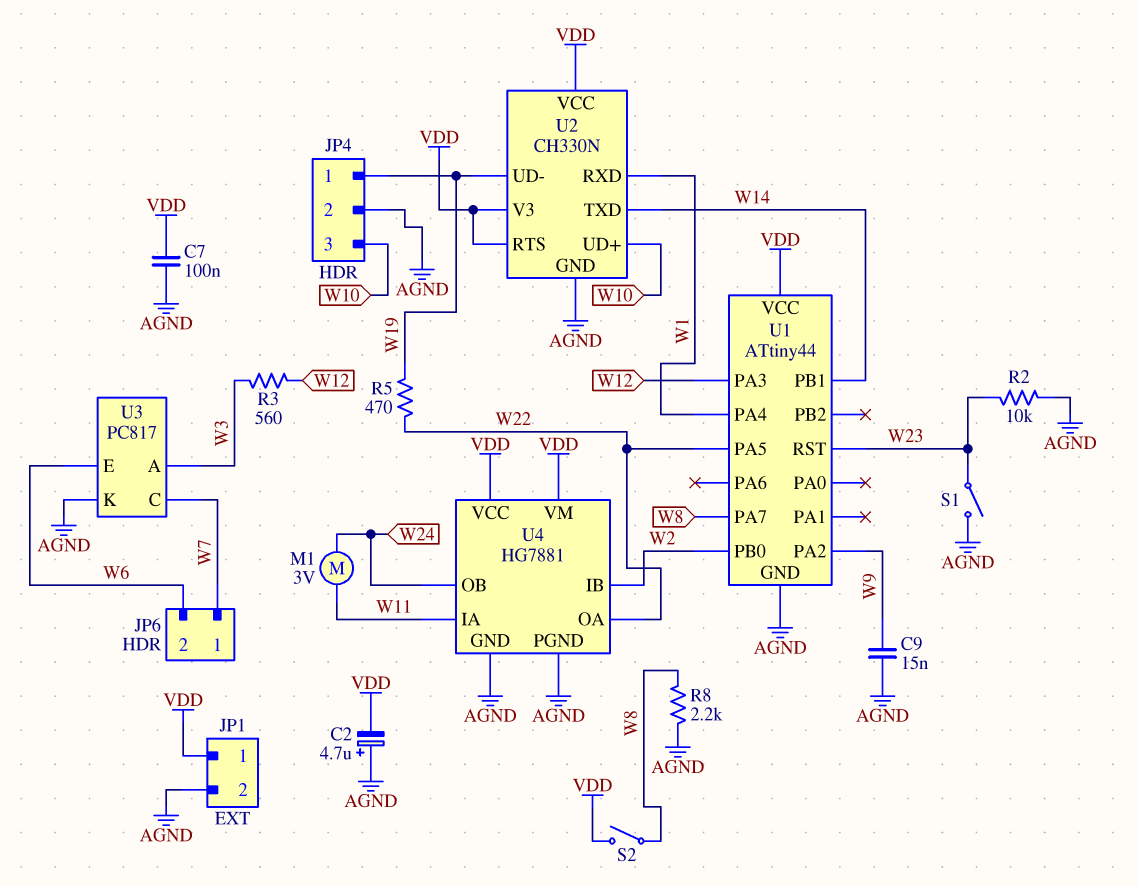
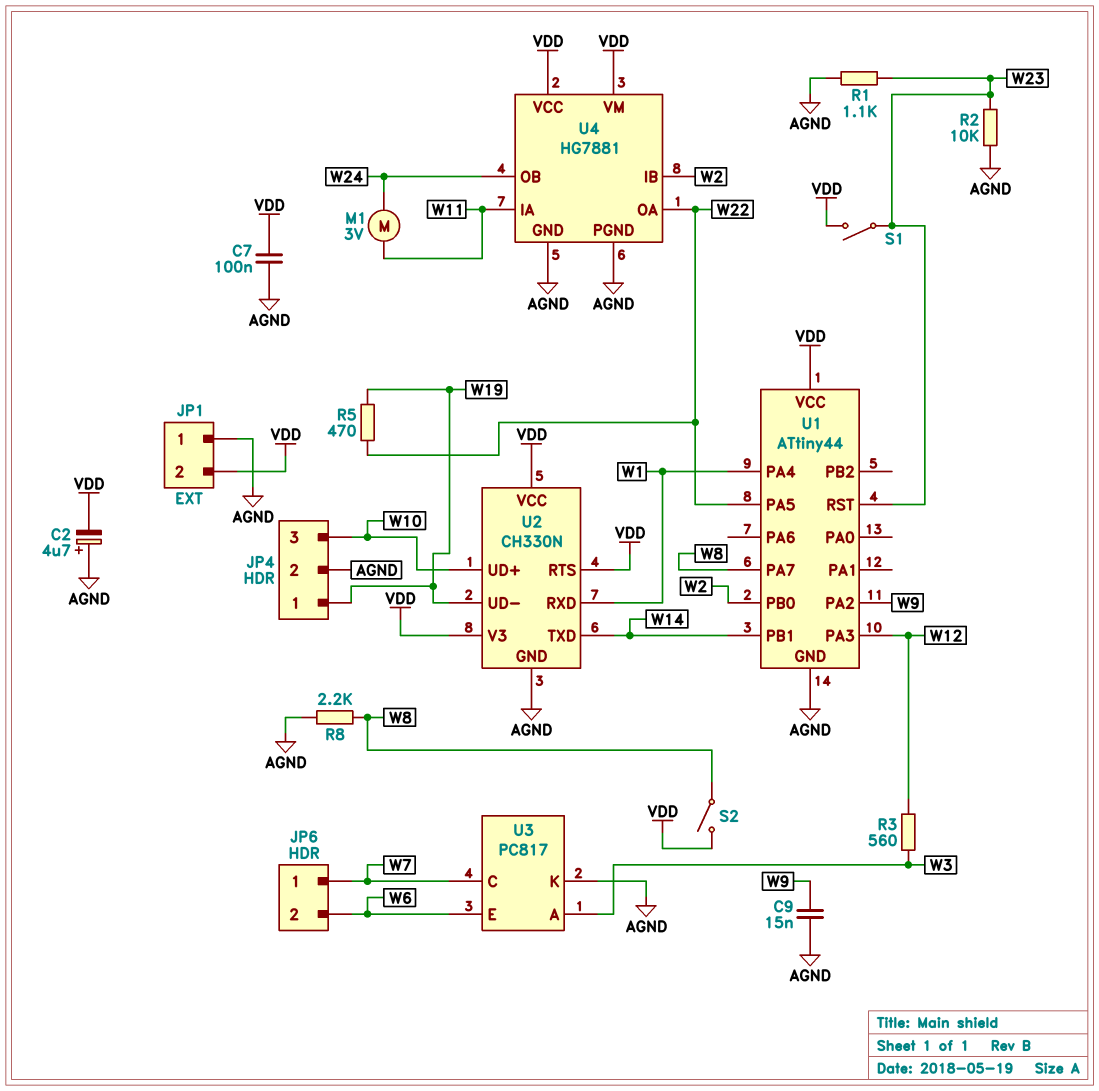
JP1 pin 1: VDD -> AGND
JP1 pin 2: AGND -> VDD
R1: none -> 1.1k (AGND, W23)
S1: switch (AGND, W23) -> switch (VDD, W23)

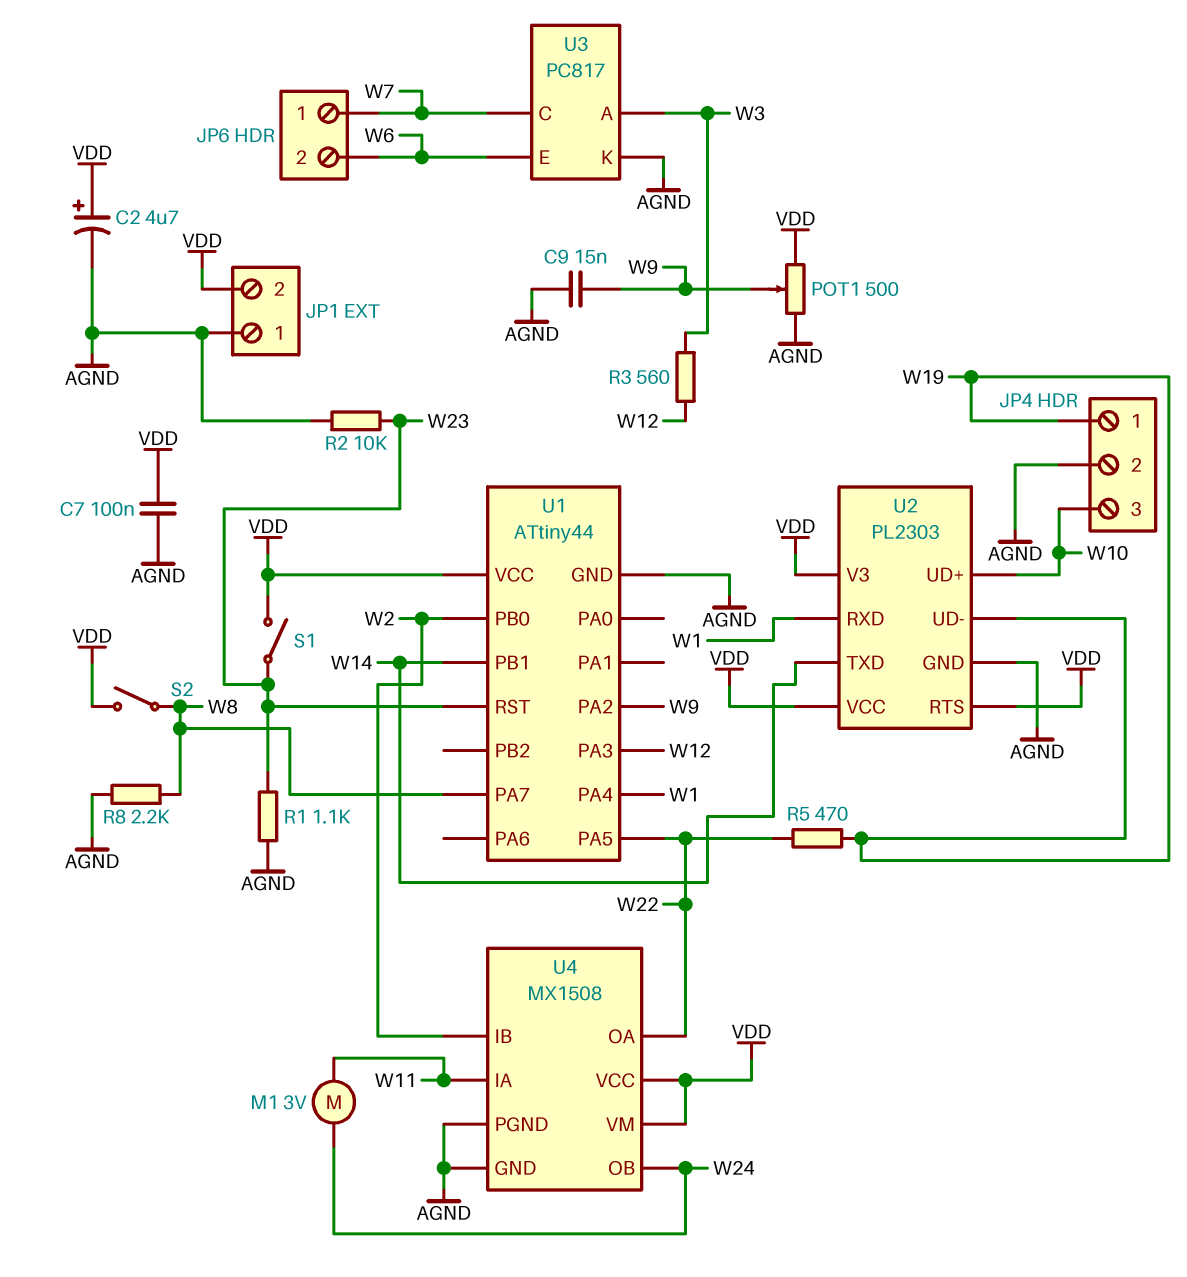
C2: 4.7uF (plus AGND, minus VDD) -> 4.7uF (plus VDD, minus AGND)
POT1: none -> 500 (AGND, VDD, wiper W9)
U2: CH330N -> PL2303
U4: HG7881 -> MX1508

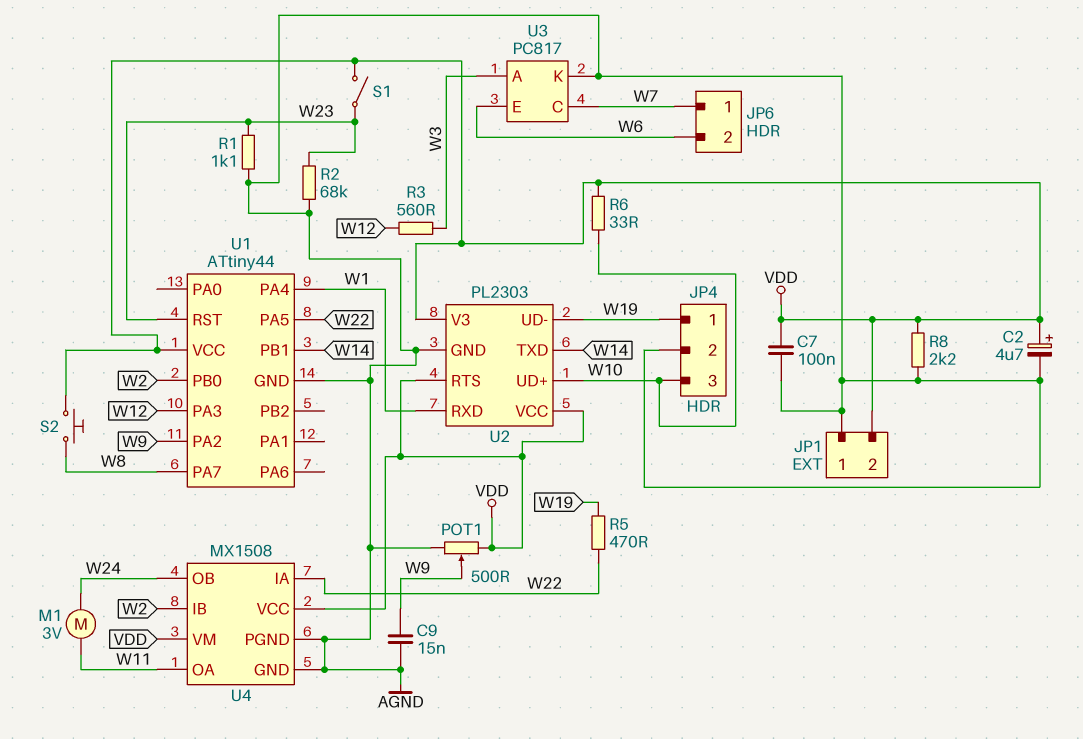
R2: 10k (AGND, W23) -> 68k (AGND, W23)
R6: none -> 33 (VDD, W10)
R8: 2.2k (AGND, W8) -> 2.2k (AGND, VDD)
S2: switch (VDD, W8) -> button (VDD, W8)
U4 pin IA: W11 -> W22
U4 pin OA: W22 -> W11

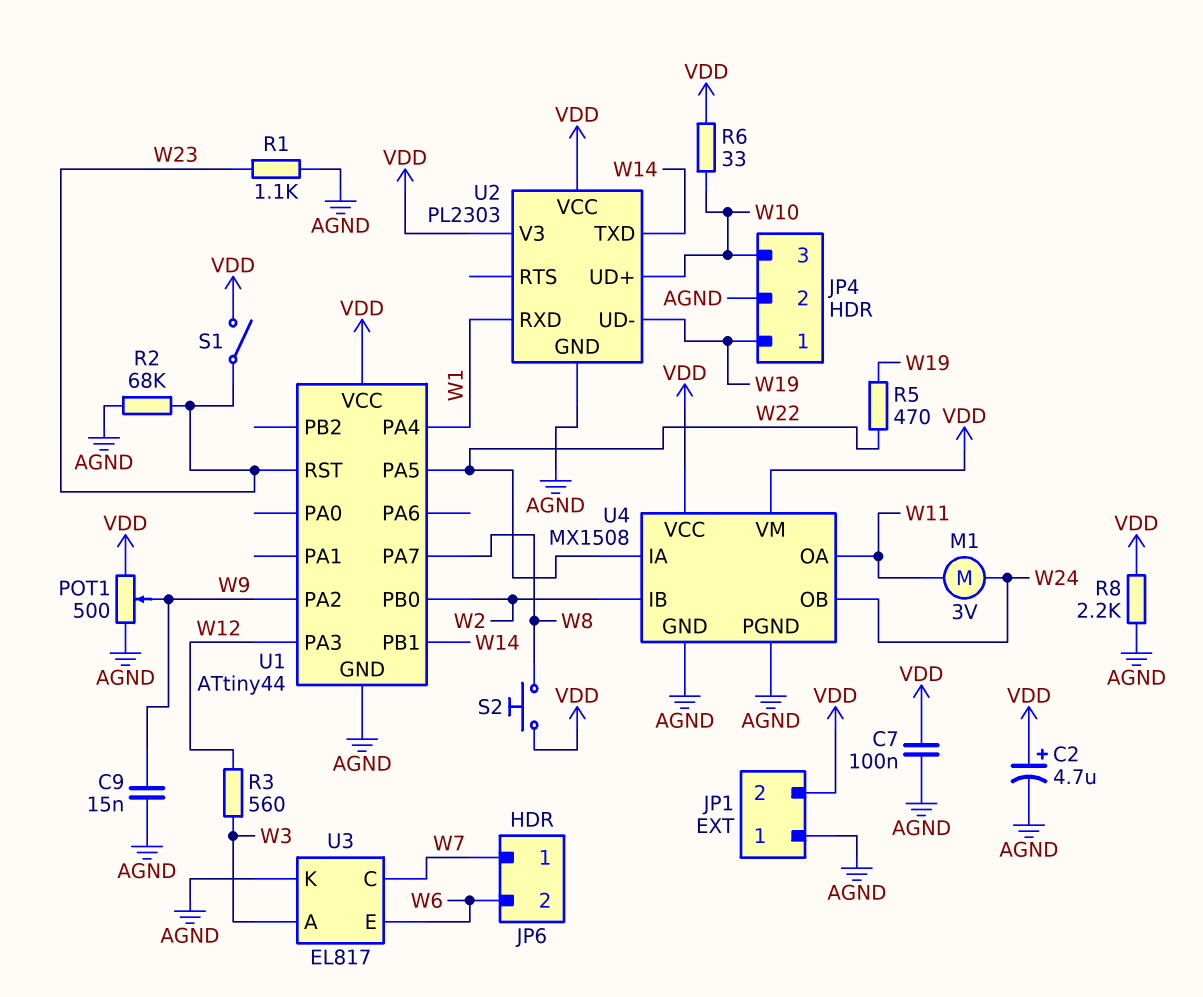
U2 pin RTS: VDD -> none
U3: PC817 -> EL817

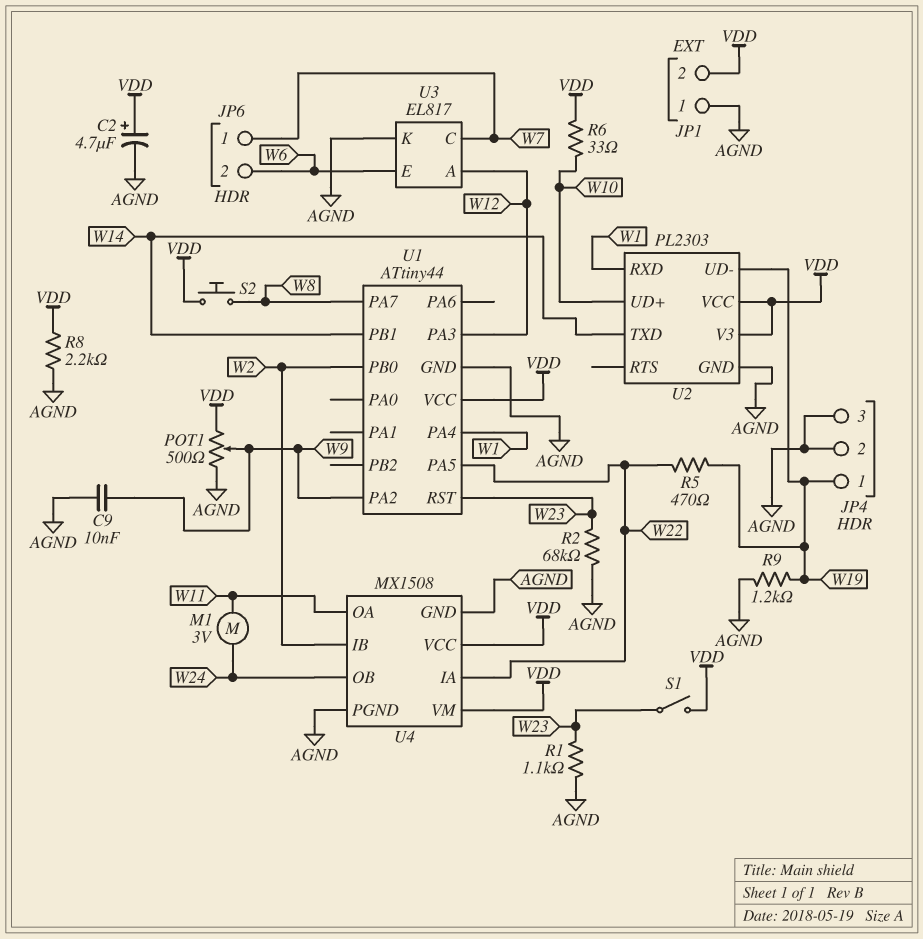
C7: 100nF (AGND, VDD) -> none
C9: 15nF (AGND, W9) -> 10nF (AGND, W9)
JP4 pin 3: W10 -> AGND
R3: 560 (W3, W12) -> none
R9: none -> 1.2k (AGND, W19)
U3 pin A: W3 -> W12

